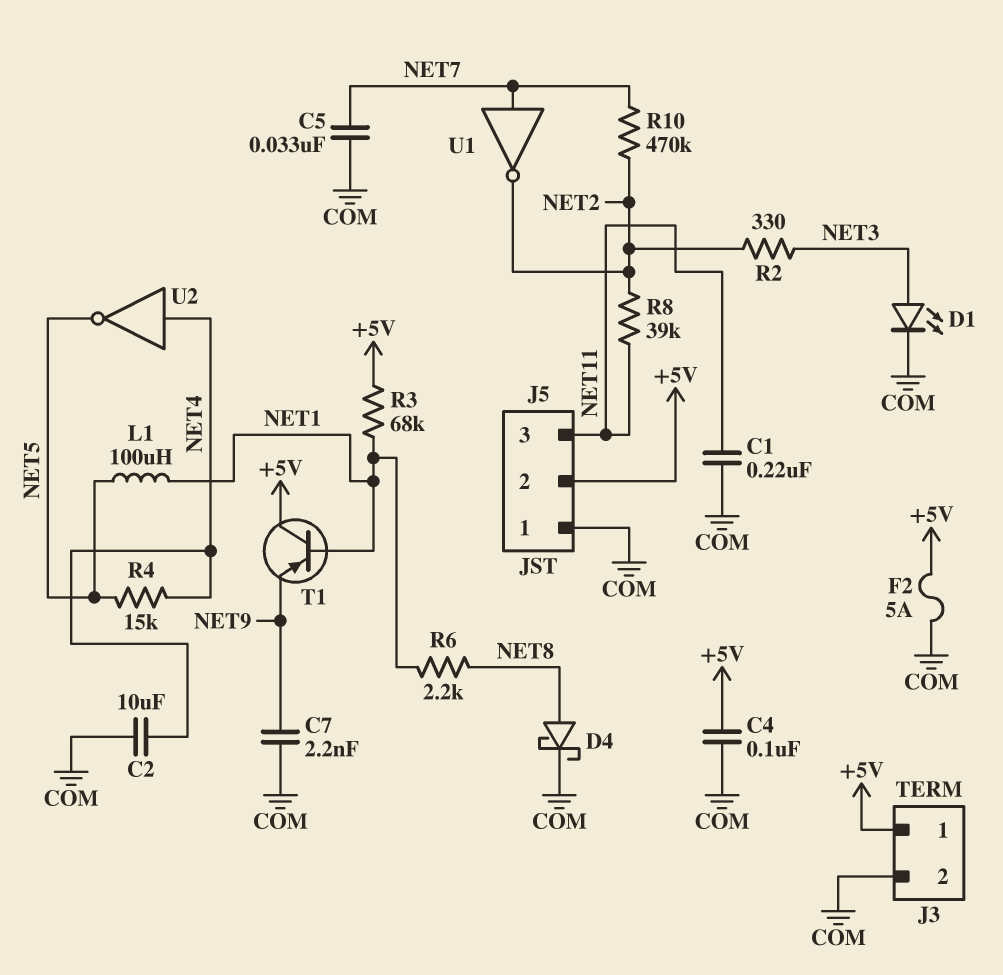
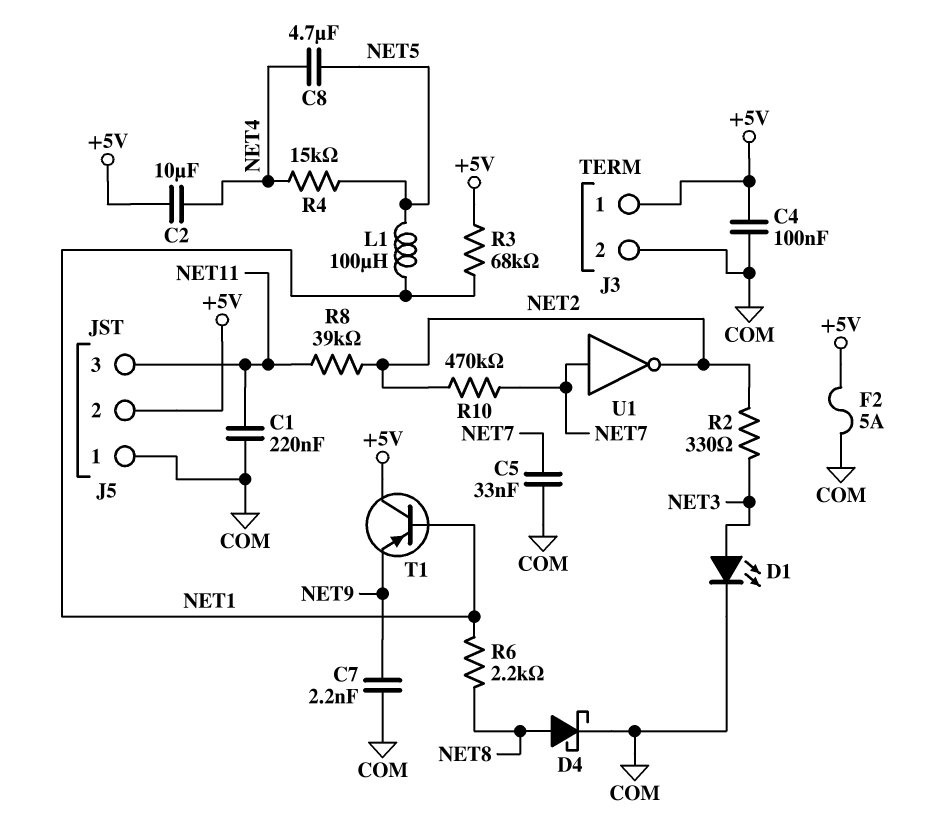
C2: 10uF (COM, NET4) -> 10uF (+5V, NET4)
C8: none -> 4.7uF (NET4, NET5)
U2: NOT (in NET4, out NET5) -> none

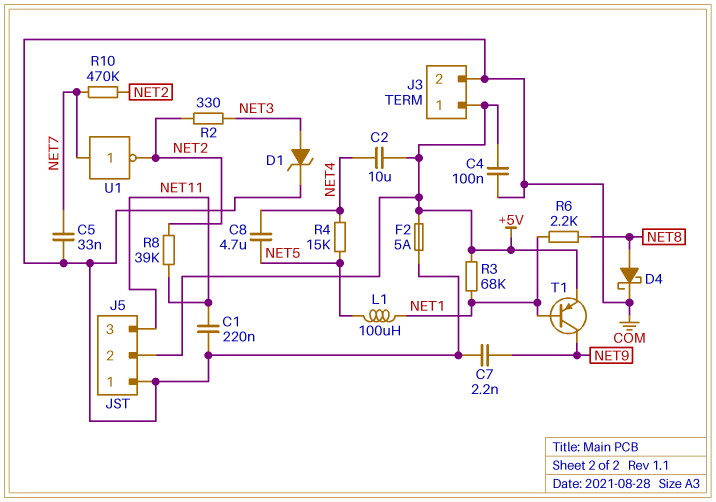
D1: LED (A NET3, K COM) -> zener (A NET3, K COM)
T1: PNP (B NET1, C +5V, E NET9) -> PNP (B NET1, C NET9, E +5V)

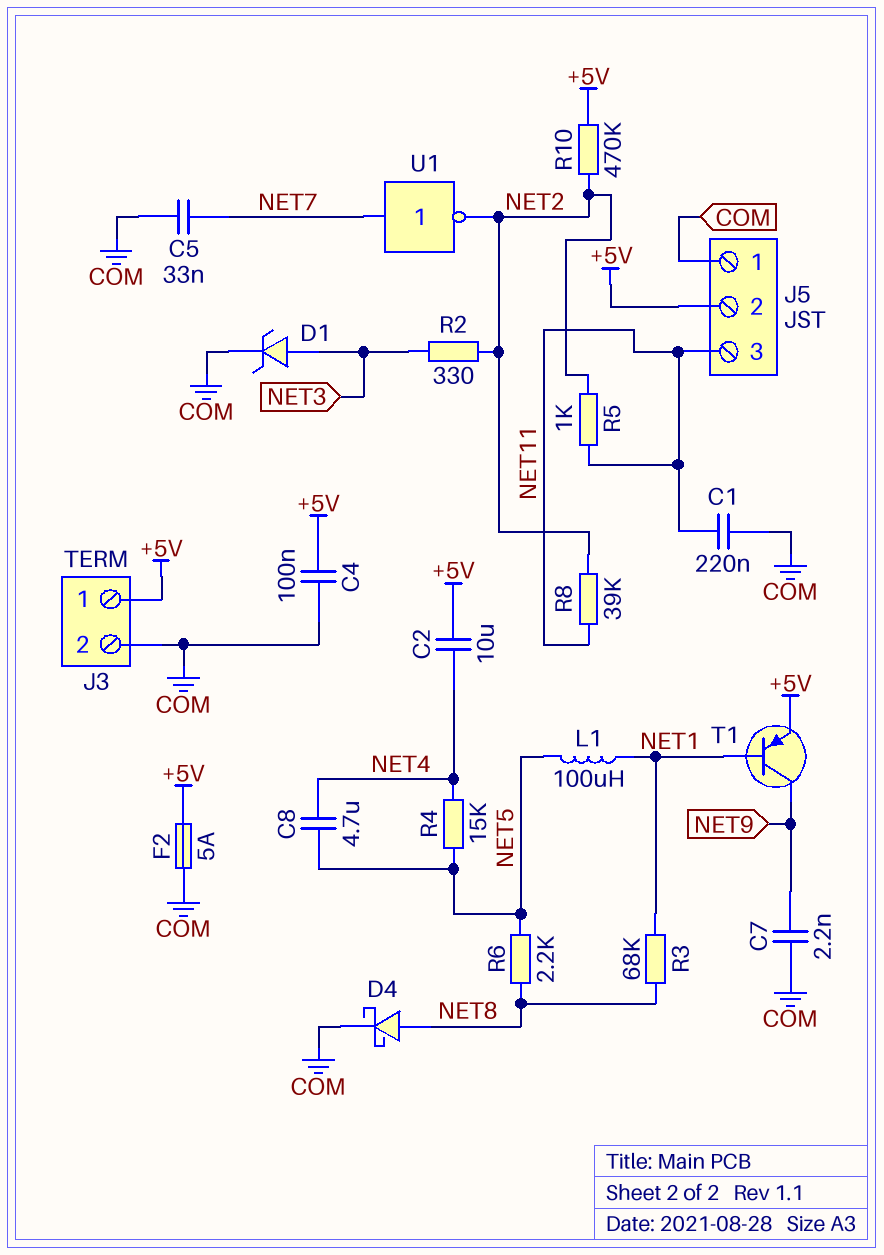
R3: 68k (+5V, NET1) -> 68k (NET1, NET8)
R5: none -> 1k (NET2, NET11)
R6: 2.2k (NET1, NET8) -> 2.2k (NET5, NET8)
R10: 470k (NET2, NET7) -> 470k (+5V, NET2)

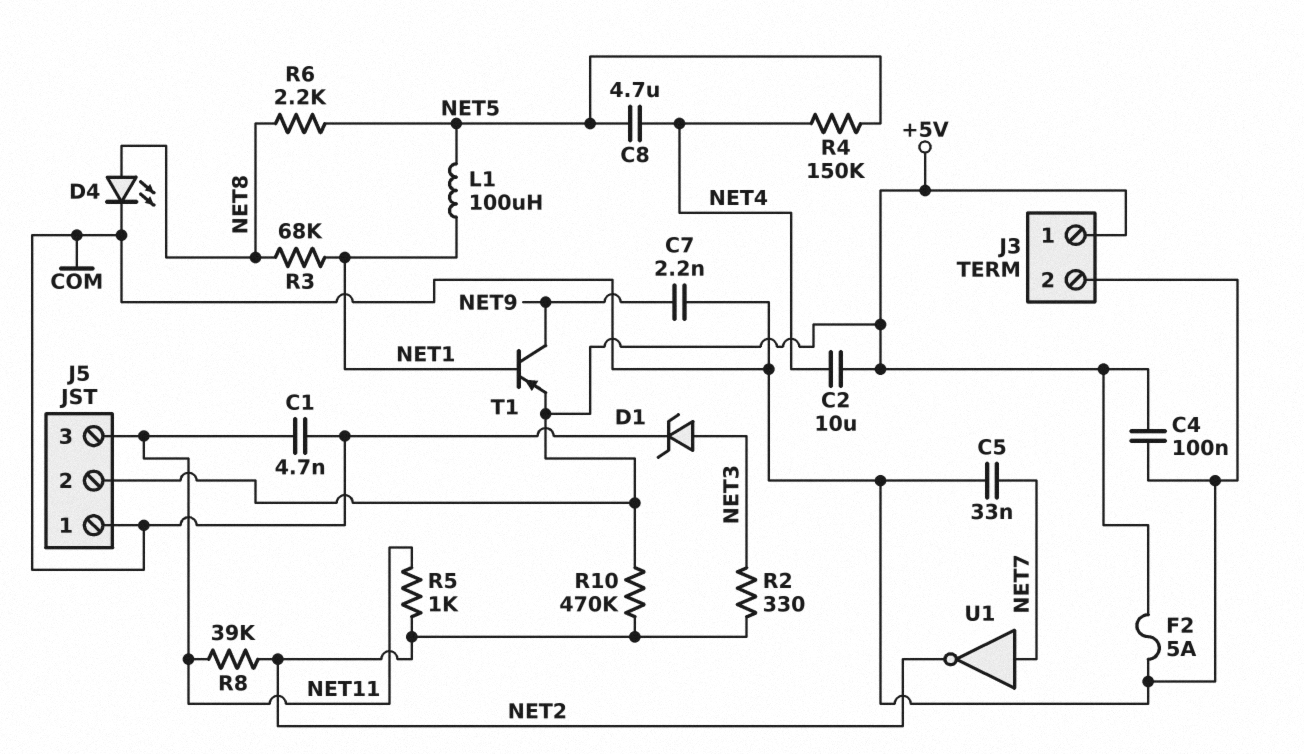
C1: 220nF (COM, NET11) -> 4.7nF (COM, NET11)
D4: schottky (A NET8, K COM) -> LED (A NET8, K COM)
R4: 15k (NET4, NET5) -> 150k (NET4, NET5)

